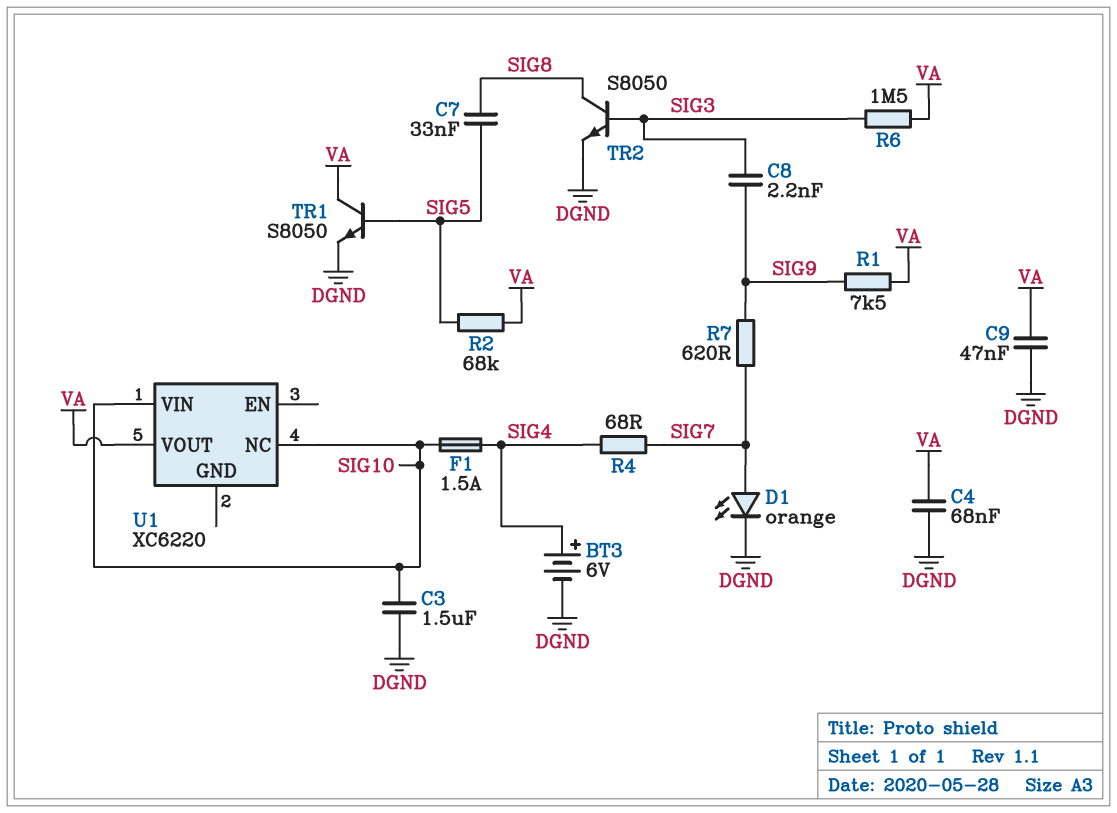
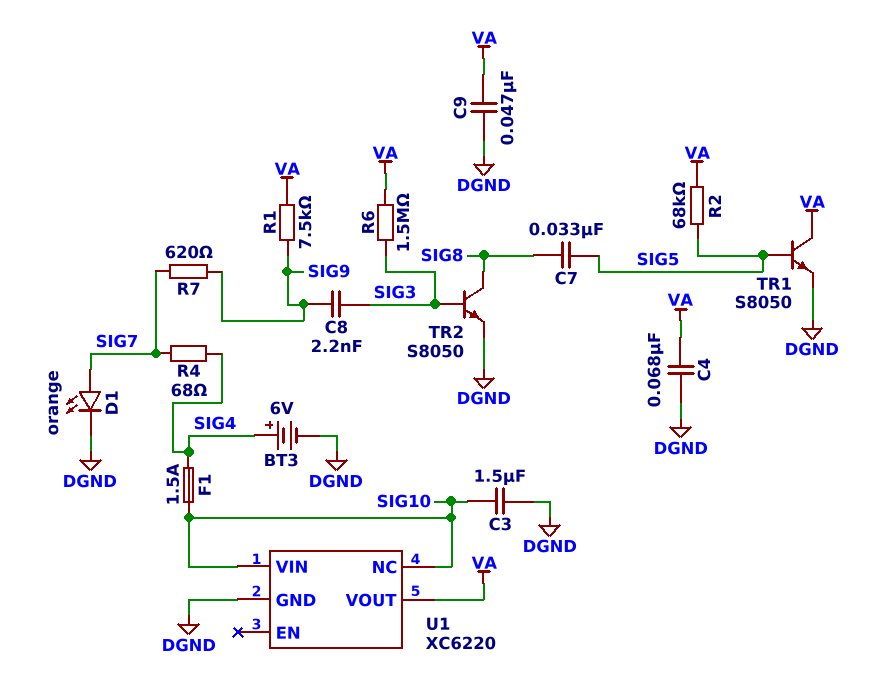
U1 pin GND: none -> DGND

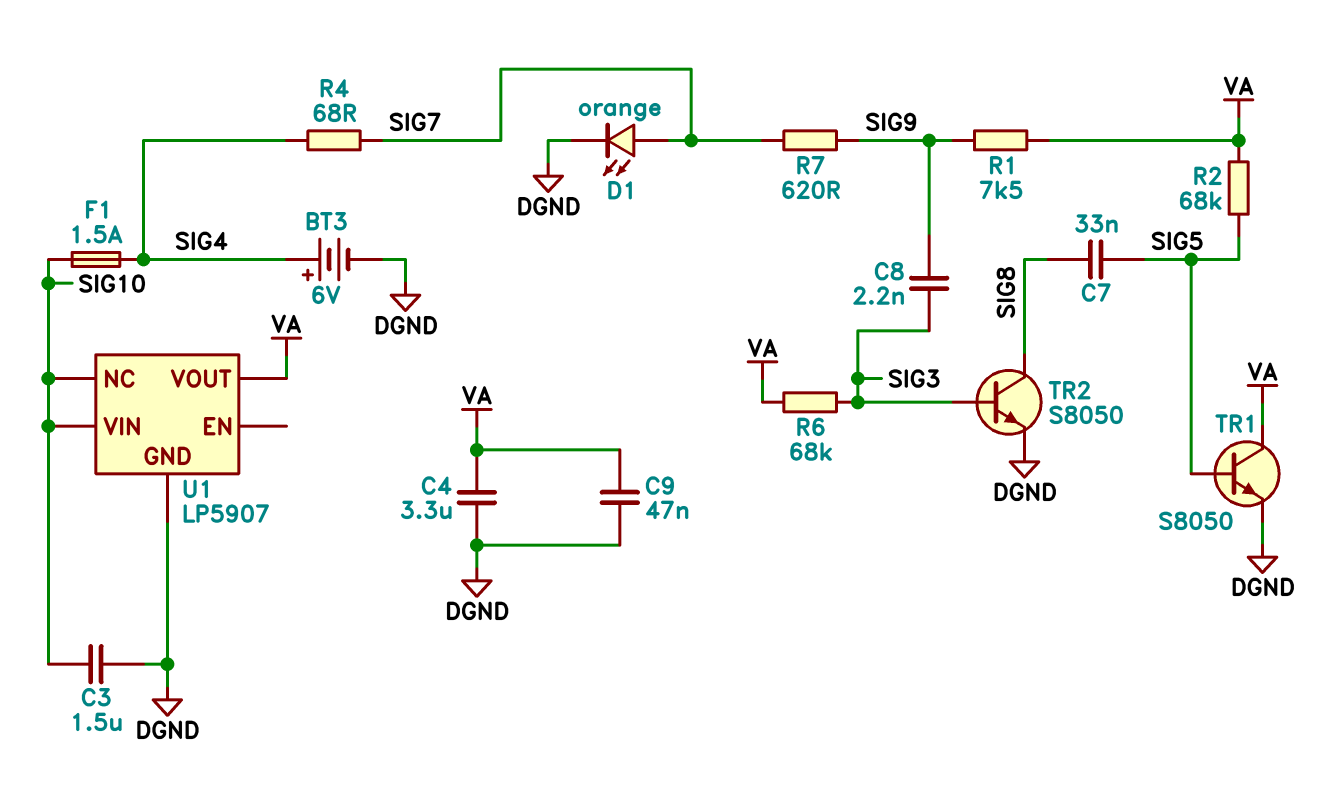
C4: 68nF (DGND, VA) -> 3.3uF (DGND, VA)
R6: 1.5M (SIG3, VA) -> 68k (SIG3, VA)
U1: XC6220 -> LP5907

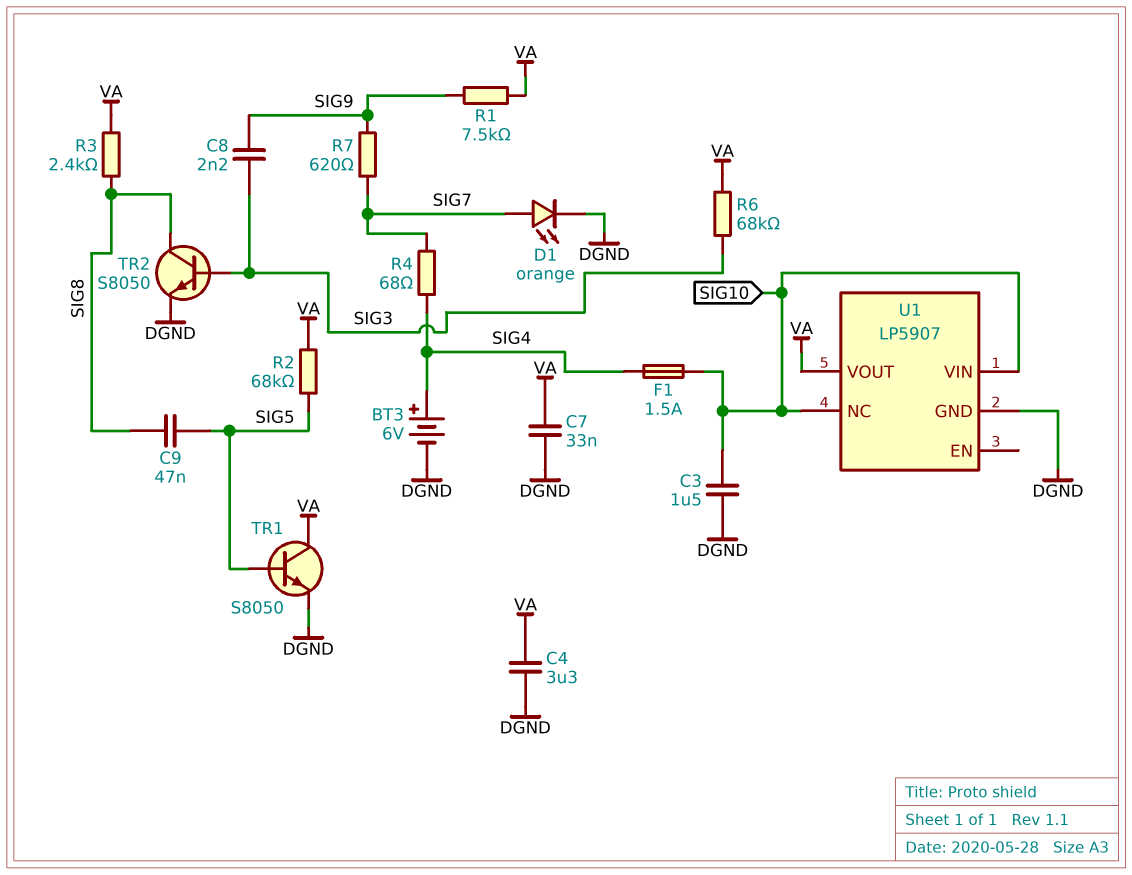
C7: 33nF (SIG5, SIG8) -> 33nF (DGND, VA)
C9: 47nF (DGND, VA) -> 47nF (SIG5, SIG8)
R3: none -> 2.4k (SIG8, VA)

